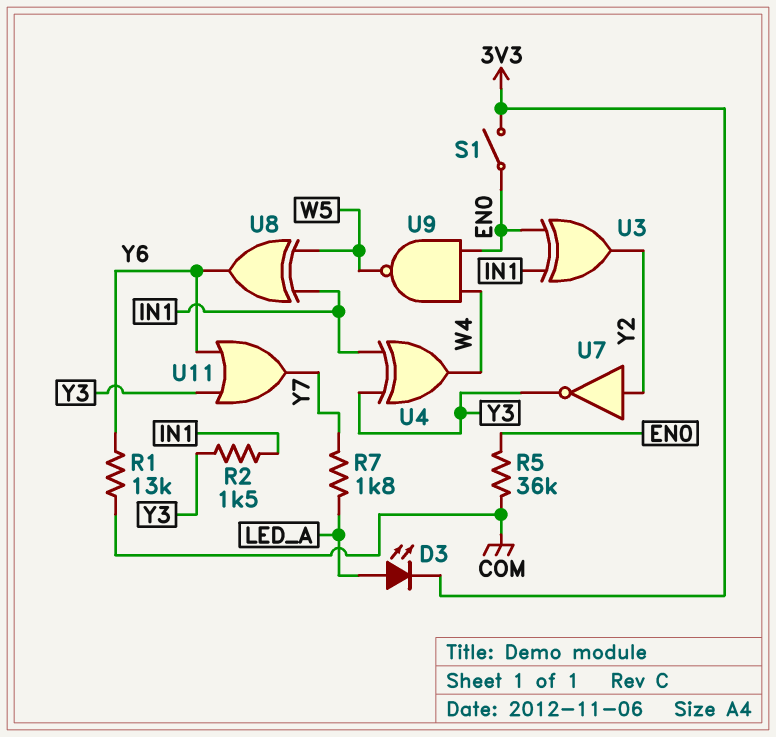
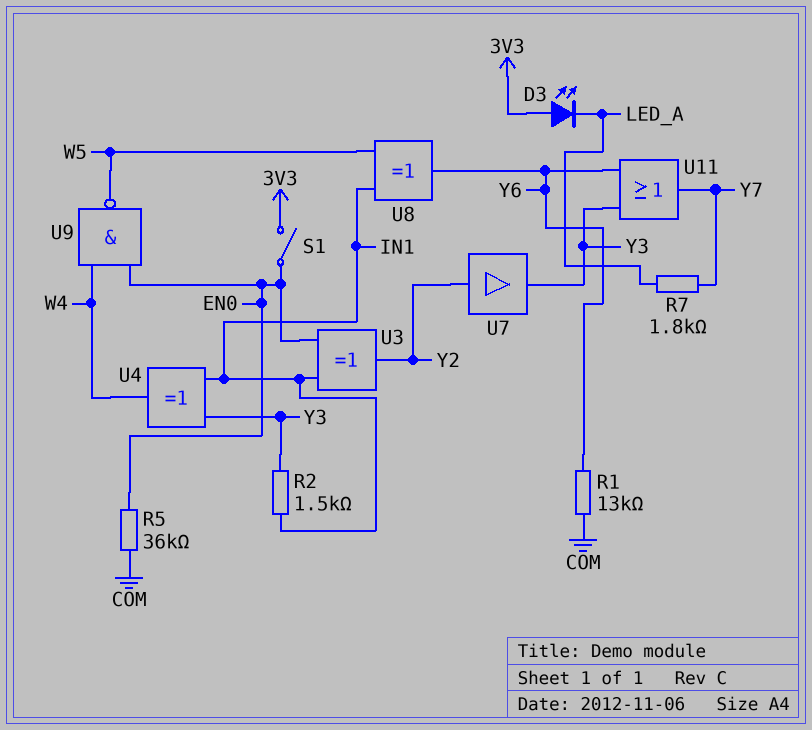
D3: LED (A LED_A, K 3V3) -> LED (A 3V3, K LED_A)
U7: NOT (in Y2, out Y3) -> buffer (in Y2, out Y3)

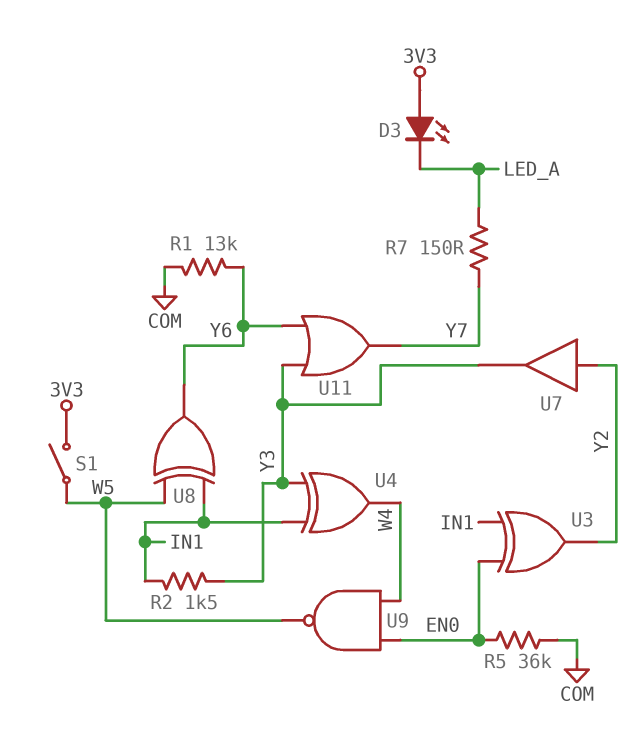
R7: 1.8k (LED_A, Y7) -> 150 (LED_A, Y7)
S1: switch (3V3, EN0) -> switch (3V3, W5)

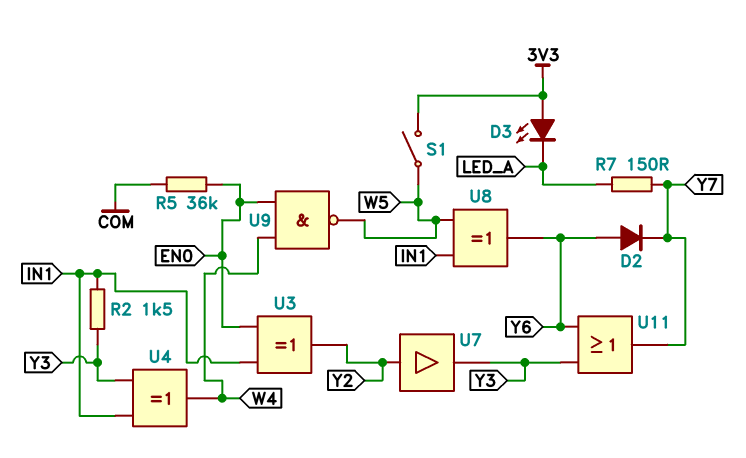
D2: none -> diode (A Y6, K Y7)
R1: 13k (COM, Y6) -> none

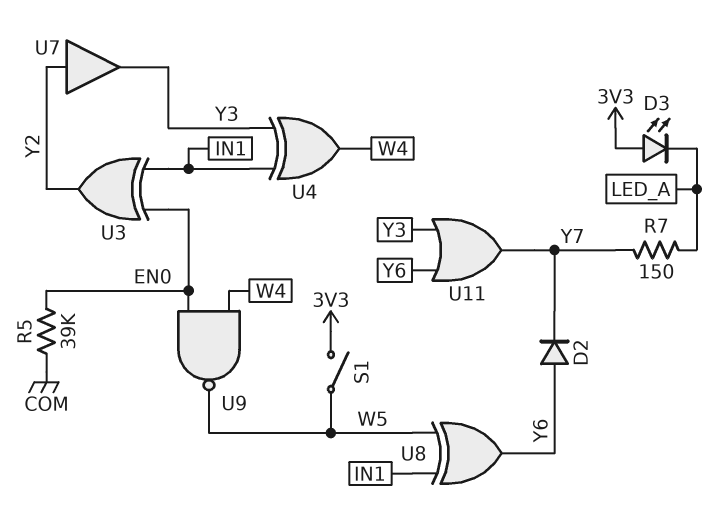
R2: 1.5k (IN1, Y3) -> none
R5: 36k (COM, EN0) -> 39k (COM, EN0)

